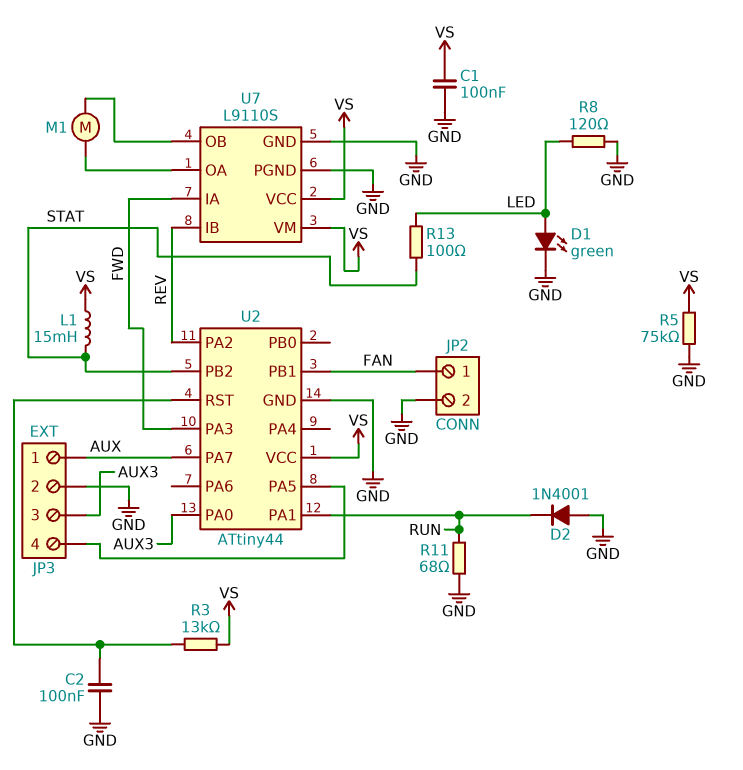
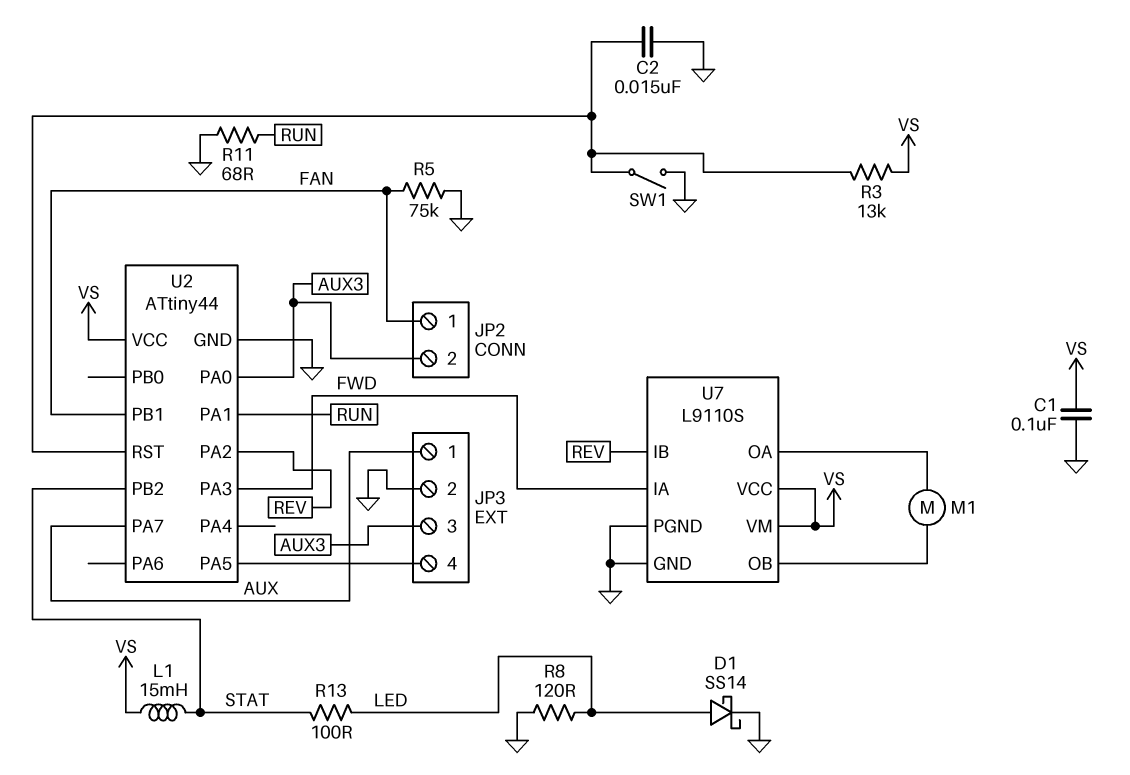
C2: 100nF (GND, U2/RST) -> 15nF (GND, U2/RST)
D1: LED green (A LED, K GND) -> schottky SS14 (A LED, K GND)
D2: diode 1N4001 (A GND, K RUN) -> none
JP2 pin 2: GND -> AUX3
R5: 75k (GND, VS) -> 75k (FAN, GND)
SW1: none -> switch (GND, U2/RST)

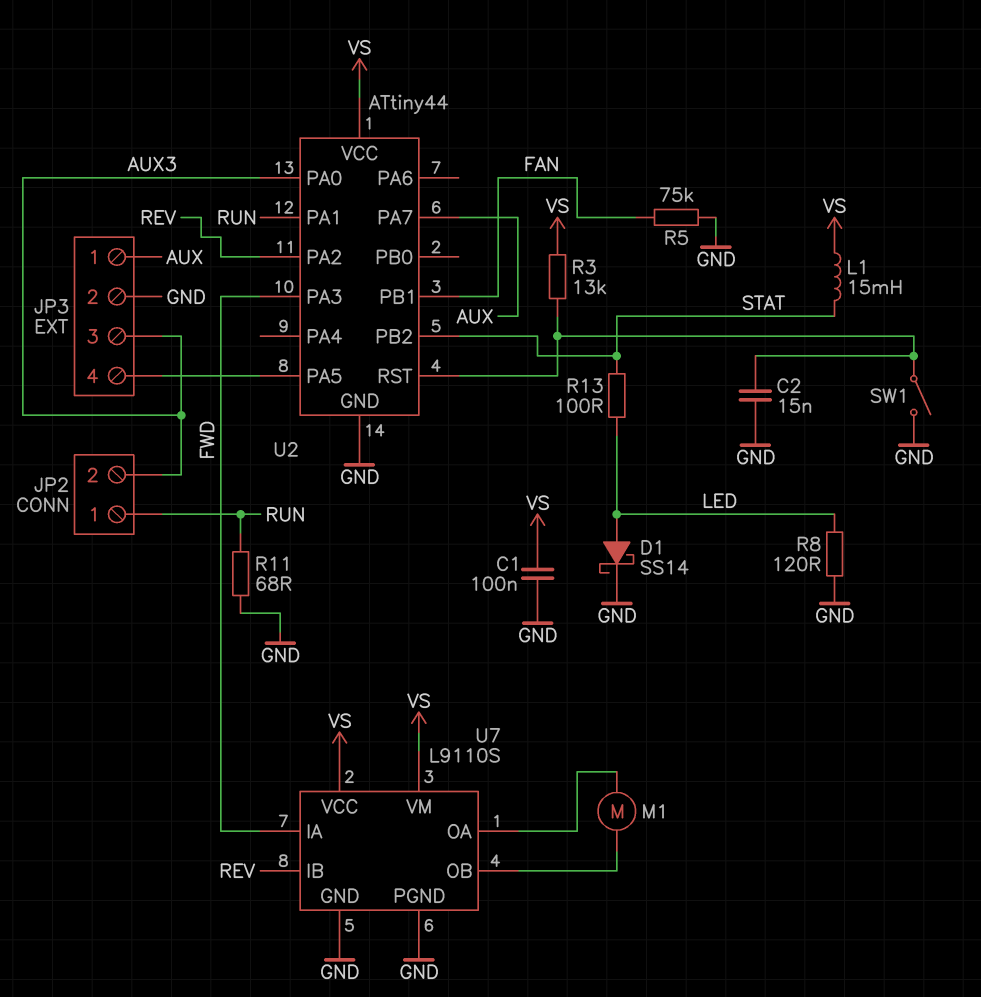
JP2 pin 1: FAN -> RUN

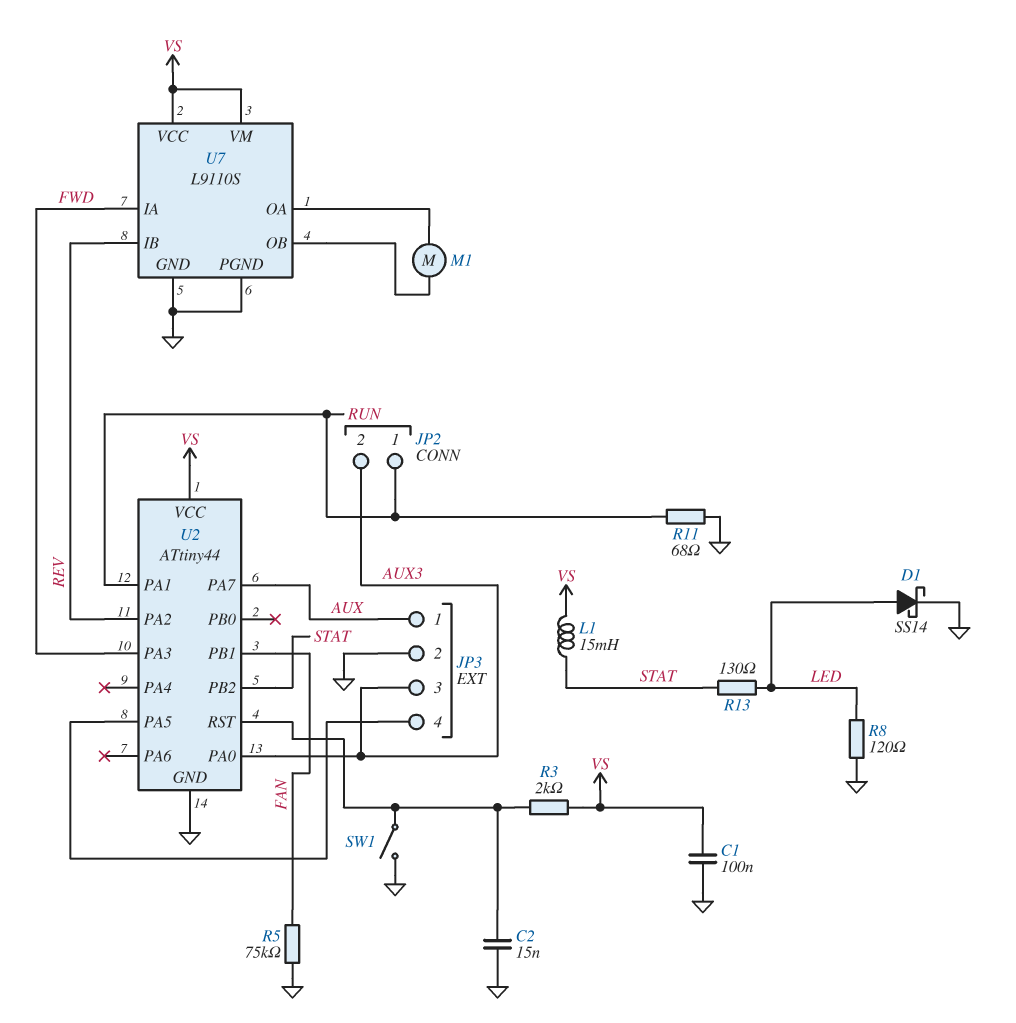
R3: 13k (U2/RST, VS) -> 2k (U2/RST, VS)
R13: 100 (LED, STAT) -> 130 (LED, STAT)

